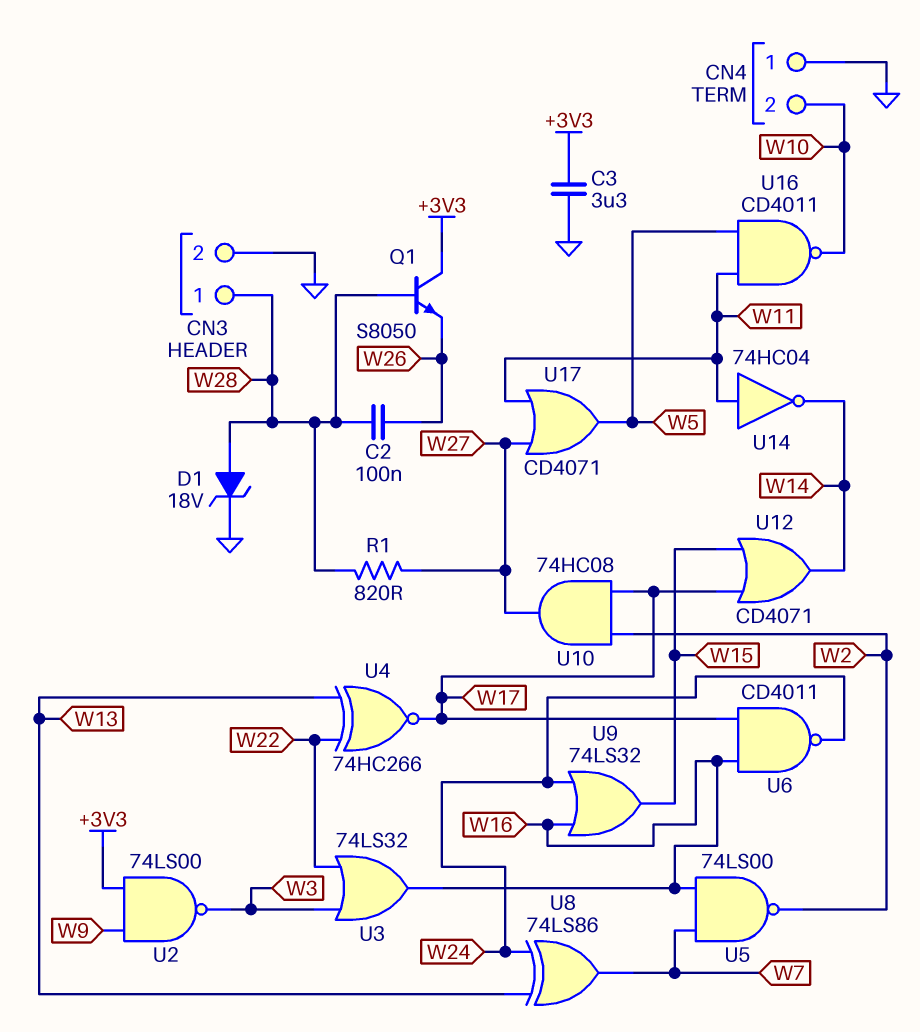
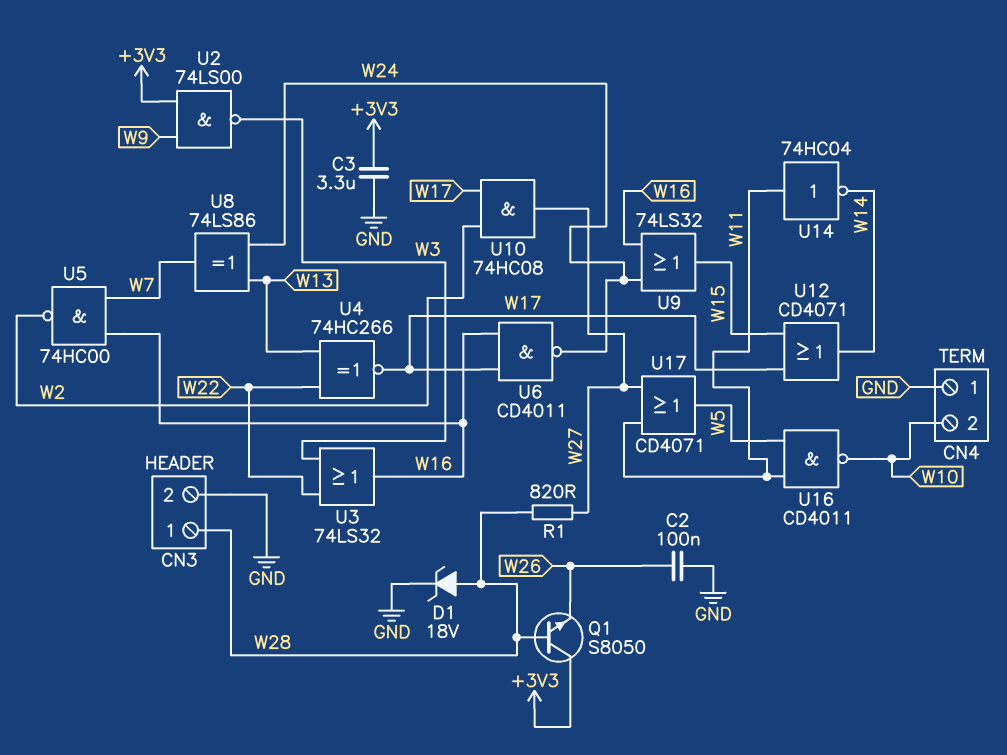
C2: 100nF (W26, W28) -> 100nF (GND, W26)
U5: NAND 74LS00 (in W7, in W16, out W2) -> NAND 74HC00 (in W7, in W16, out W2)

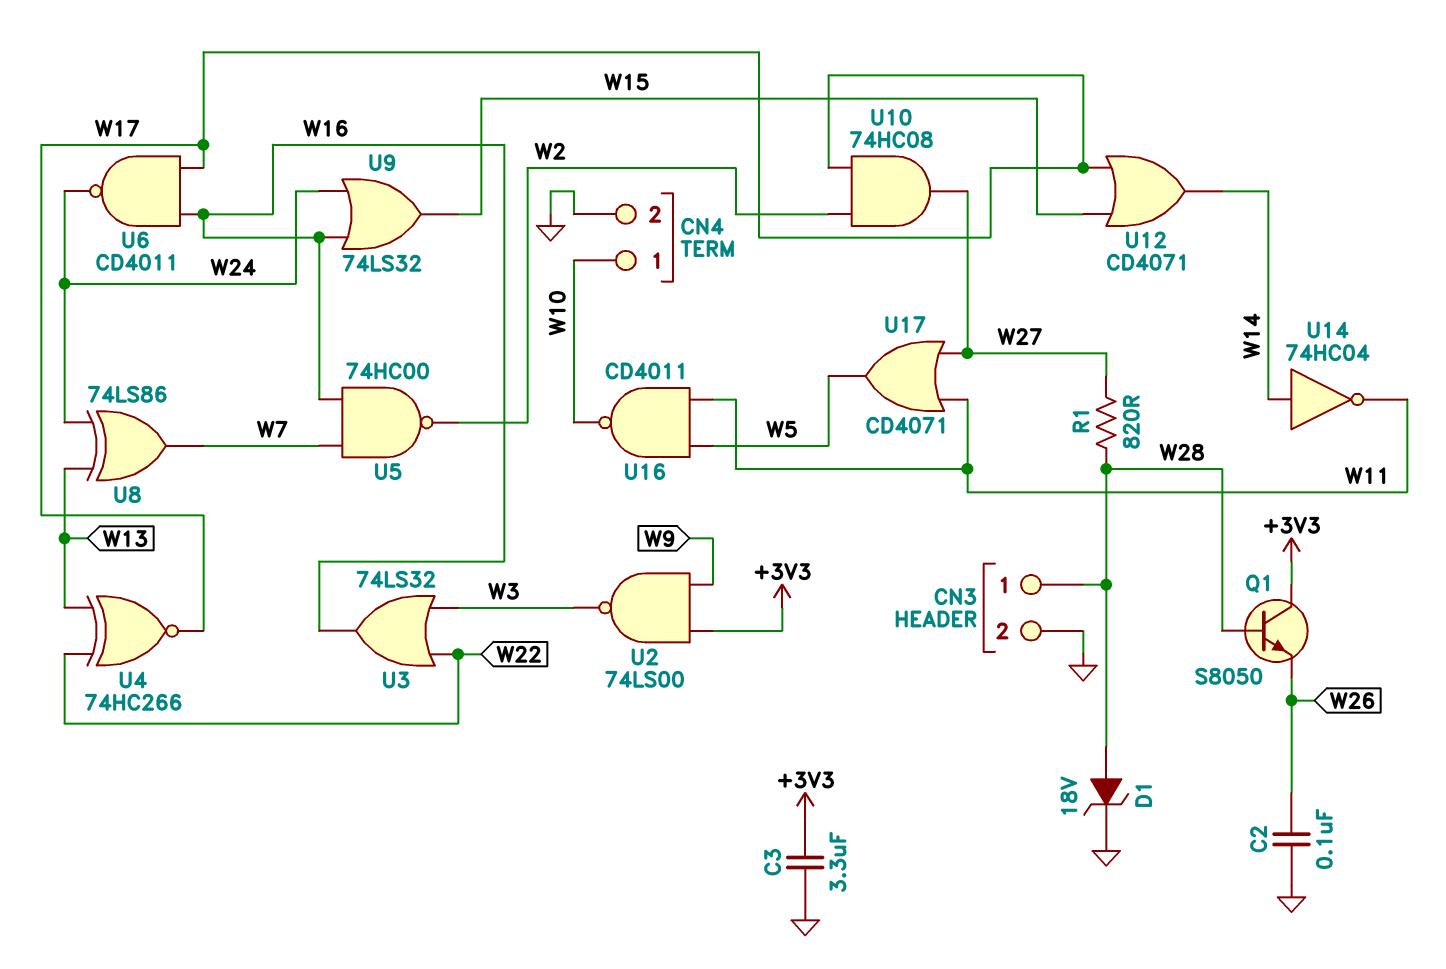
CN4 pin 1: GND -> W10
CN4 pin 2: W10 -> GND
U14: NOT 74HC04 (in W11, out W14) -> NOT 74HC04 (in W14, out W11)

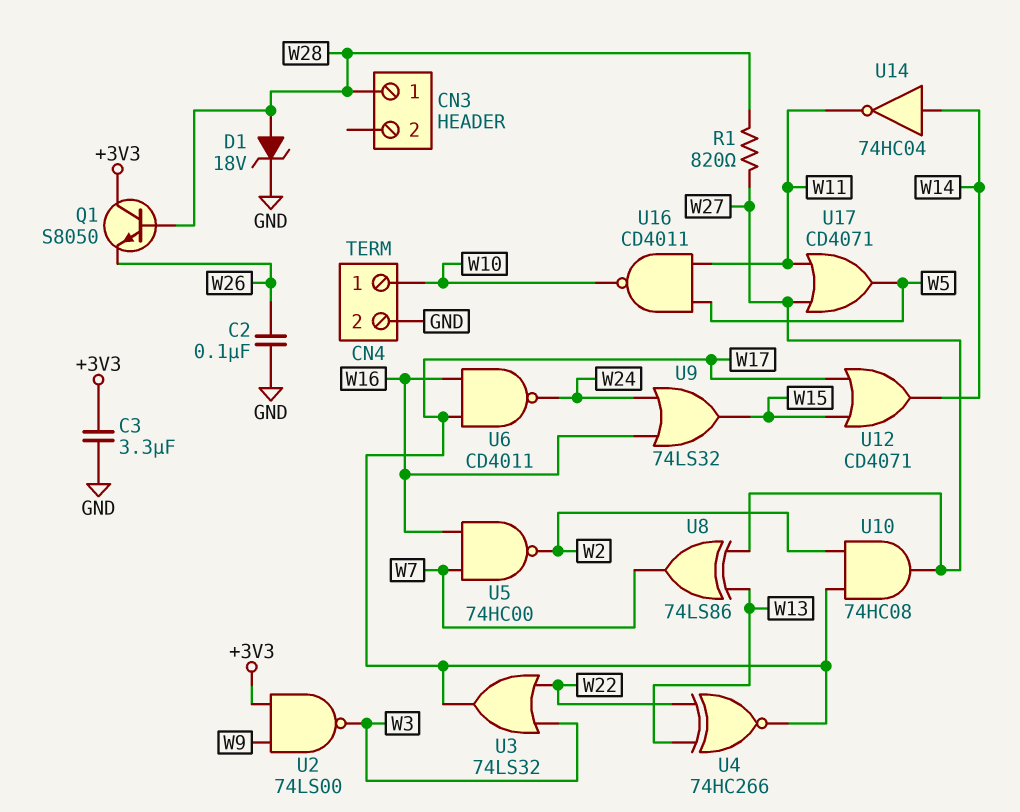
CN3 pin 2: GND -> none
U3: OR 74LS32 (in W3, in W22, out W16) -> OR 74LS32 (in W3, in W22, out W17)
U8: XOR 74LS86 (in W13, in W24, out W7) -> XOR 74LS86 (in W13, in W27, out W7)

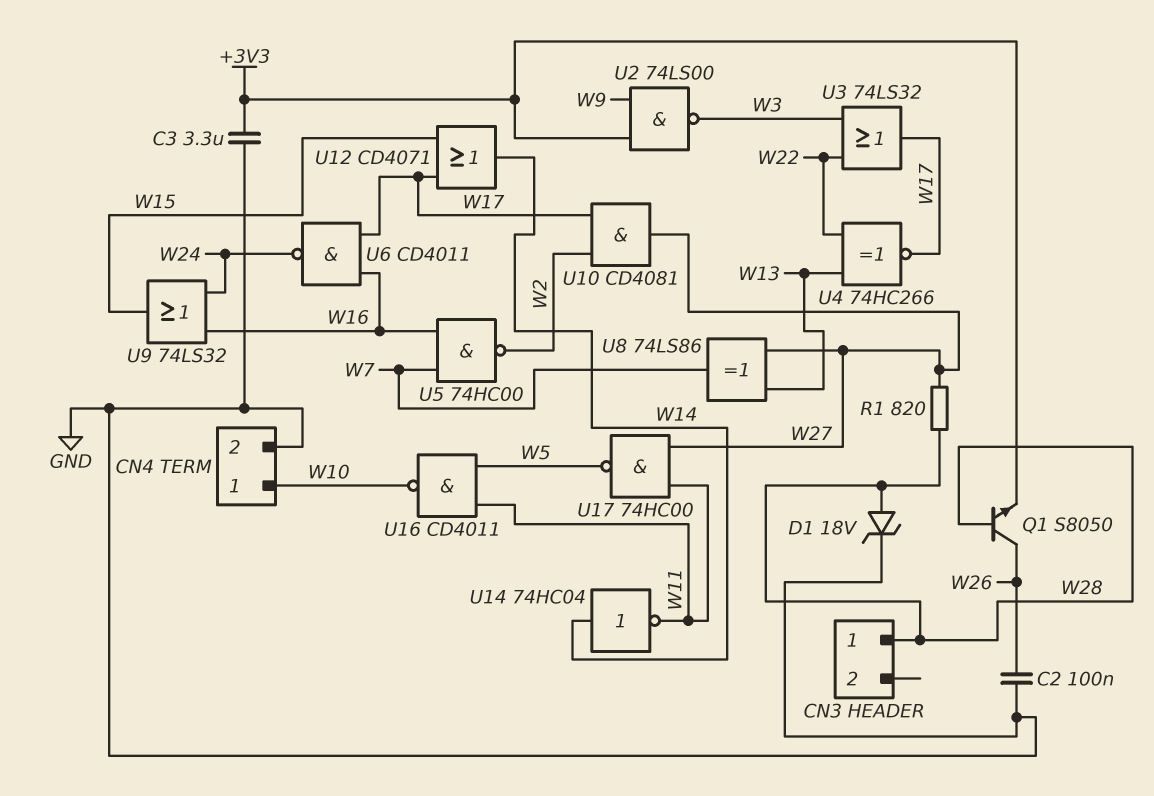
Q1: NPN S8050 (B W28, C +3V3, E W26) -> NPN S8050 (B W28, C W26, E +3V3)
U10: AND 74HC08 (in W2, in W17, out W27) -> AND CD4081 (in W2, in W17, out W27)
U17: OR CD4071 (in W11, in W27, out W5) -> NAND 74HC00 (in W11, in W27, out W5)

